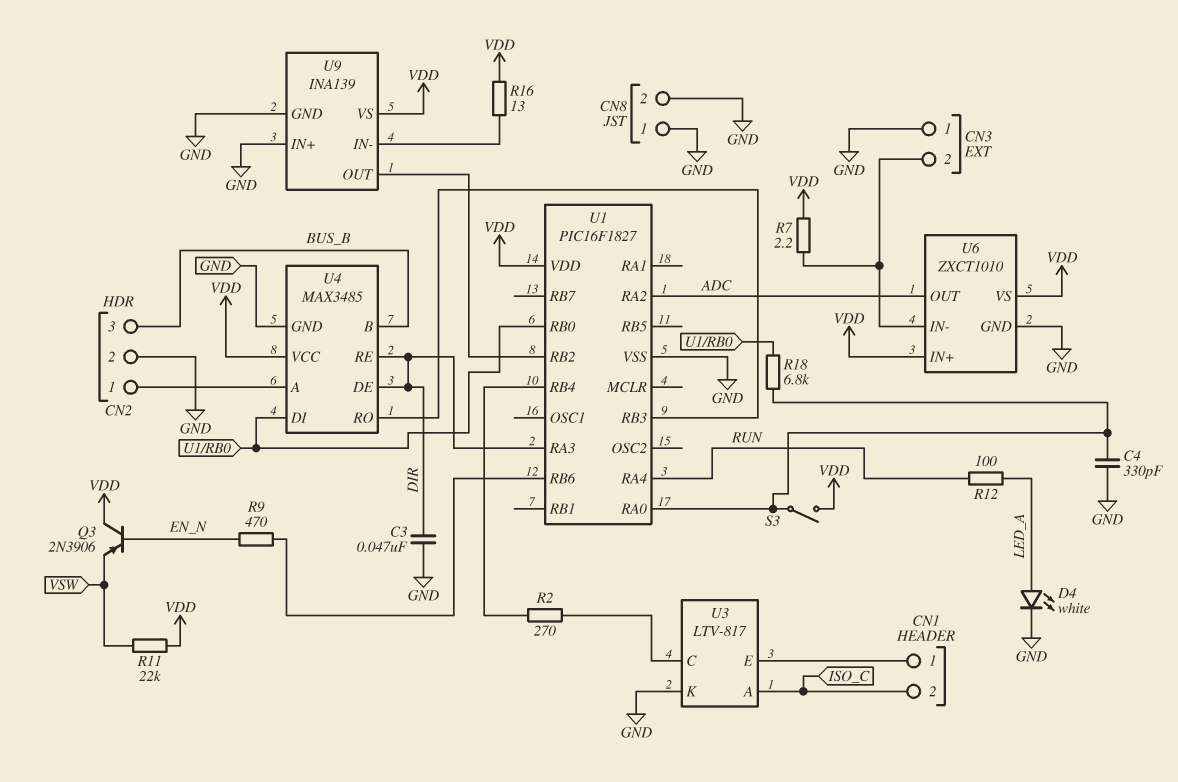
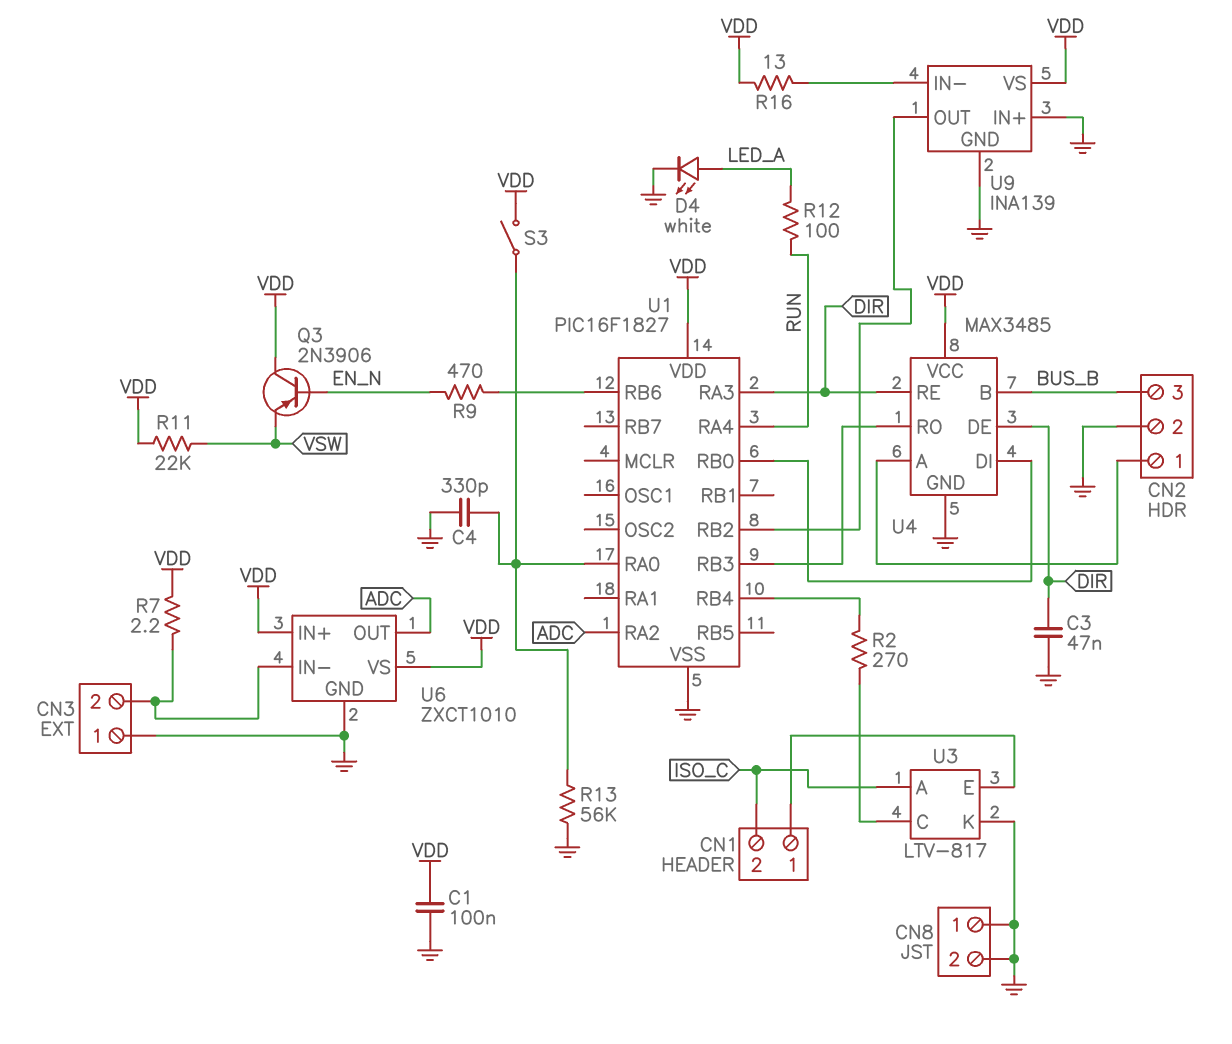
C1: none -> 100nF (GND, VDD)
R13: none -> 56k (GND, U1/RA0)
R18: 6.8k (U1/RA0, U1/RB0) -> none

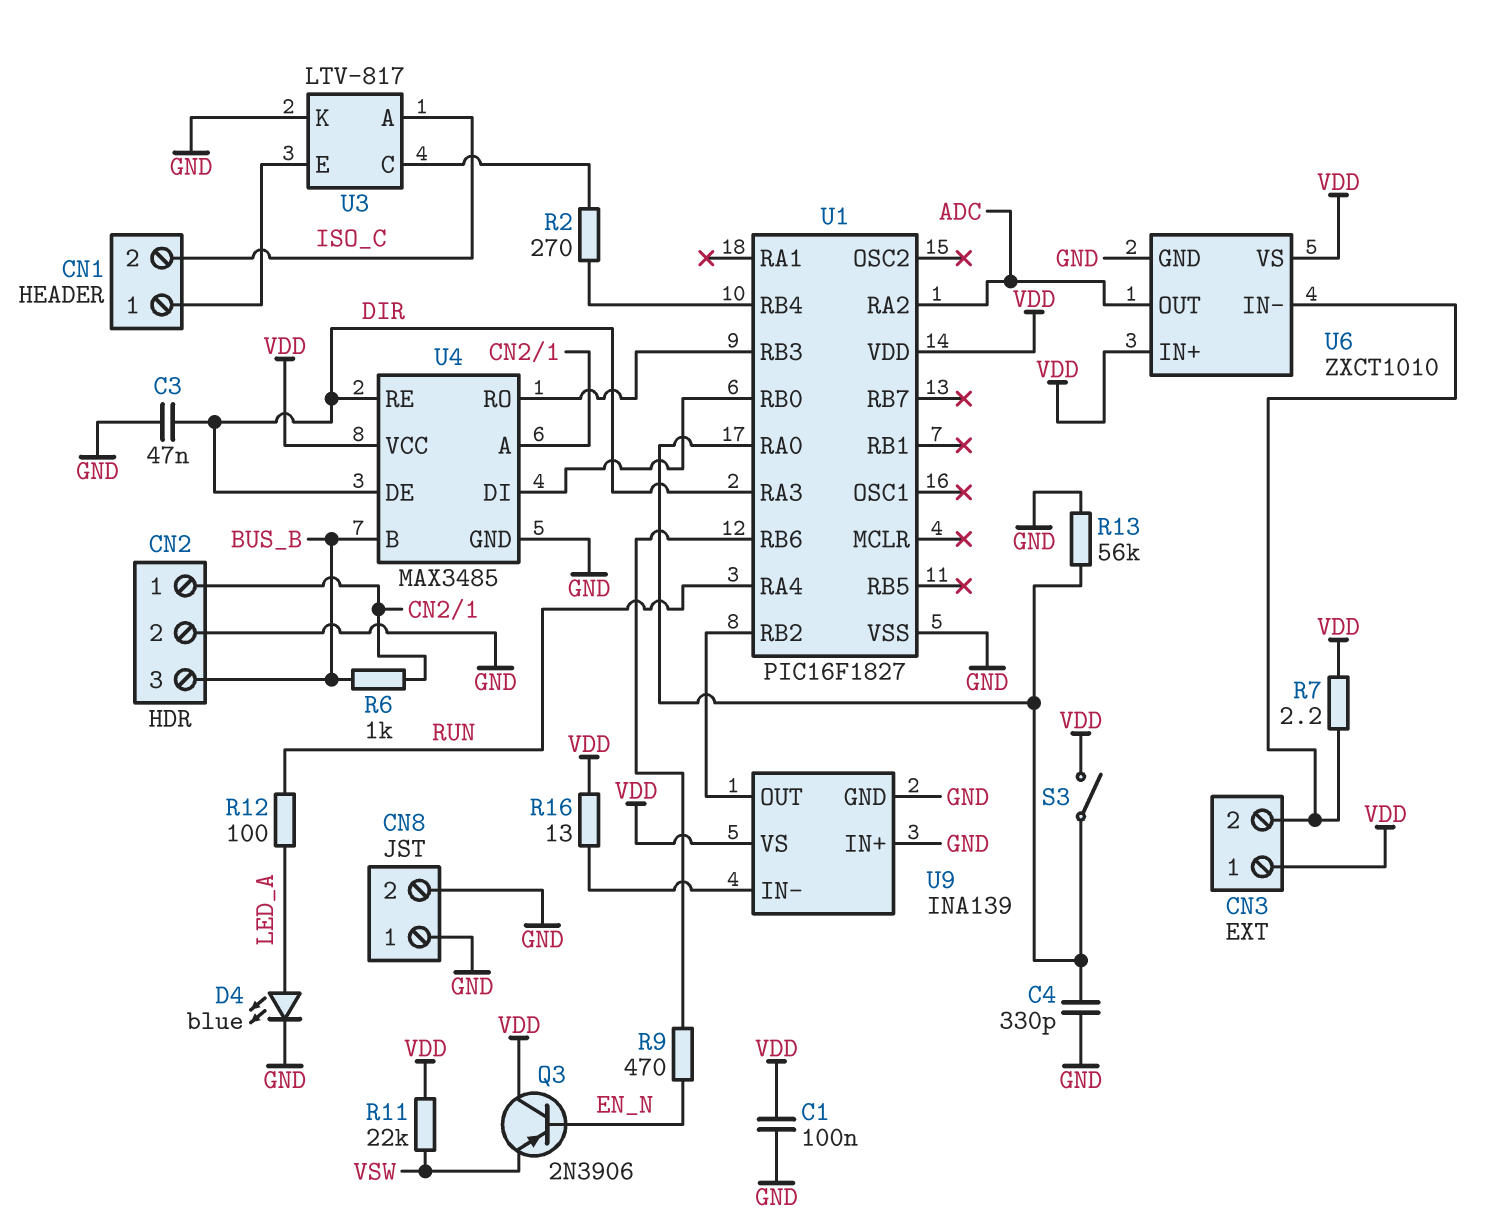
CN3 pin 1: GND -> VDD
D4: LED white (A LED_A, K GND) -> LED blue (A LED_A, K GND)
R6: none -> 1k (BUS_B, CN2/1)

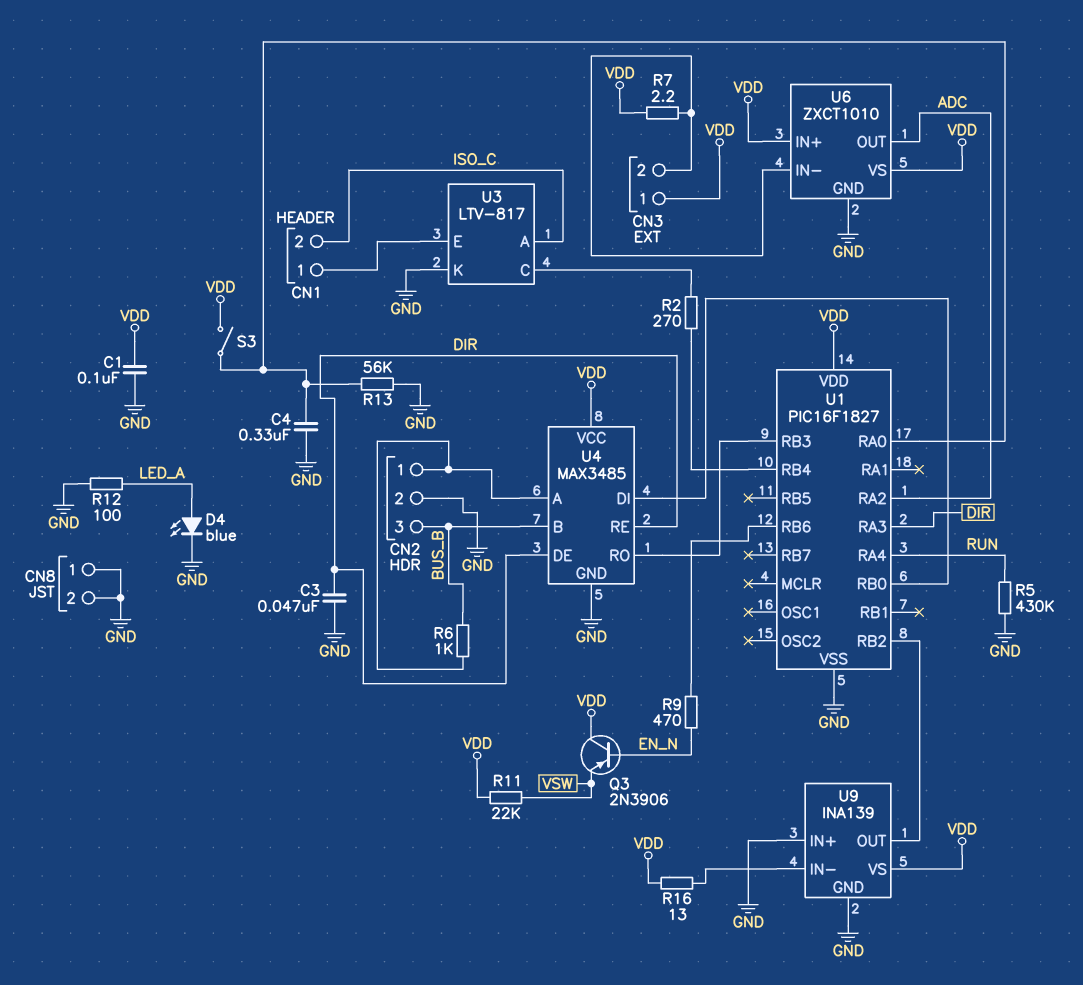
C4: 330pF (GND, U1/RA0) -> 330nF (GND, U1/RA0)
R5: none -> 430k (GND, RUN)
R12: 100 (LED_A, RUN) -> 100 (GND, LED_A)

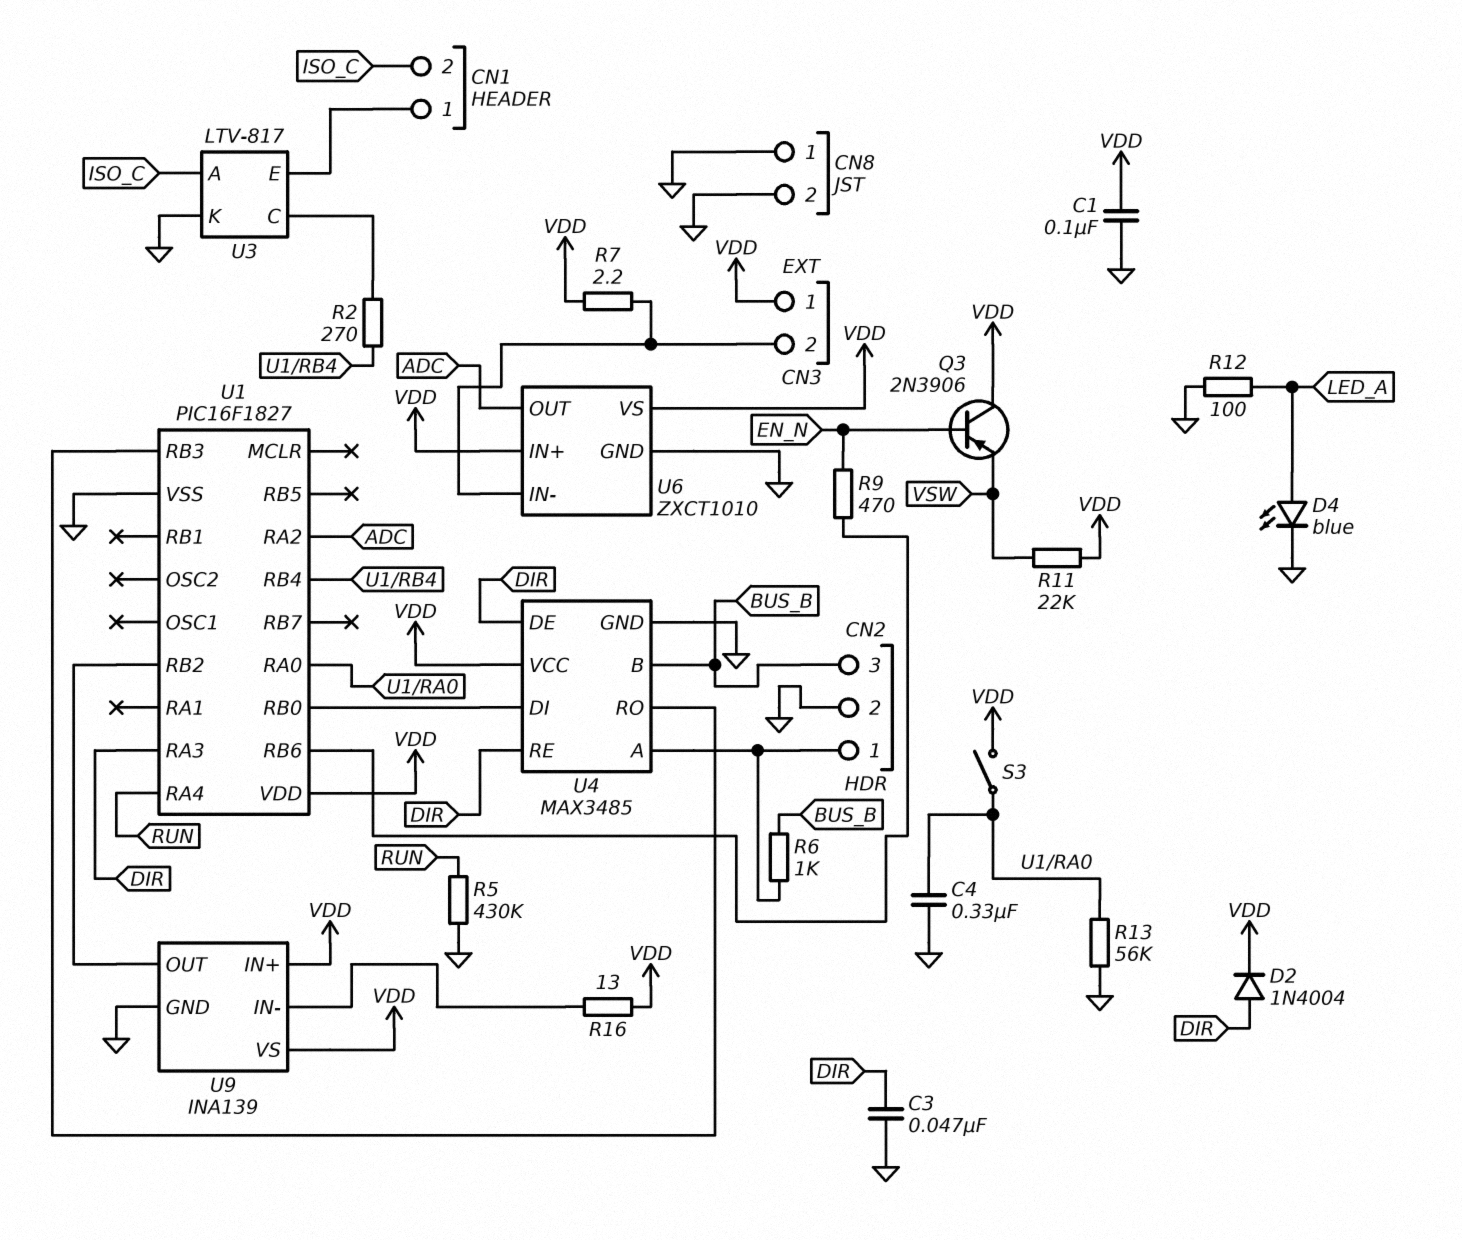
D2: none -> diode 1N4004 (A DIR, K VDD)
U9 pin IN+: GND -> VDD

